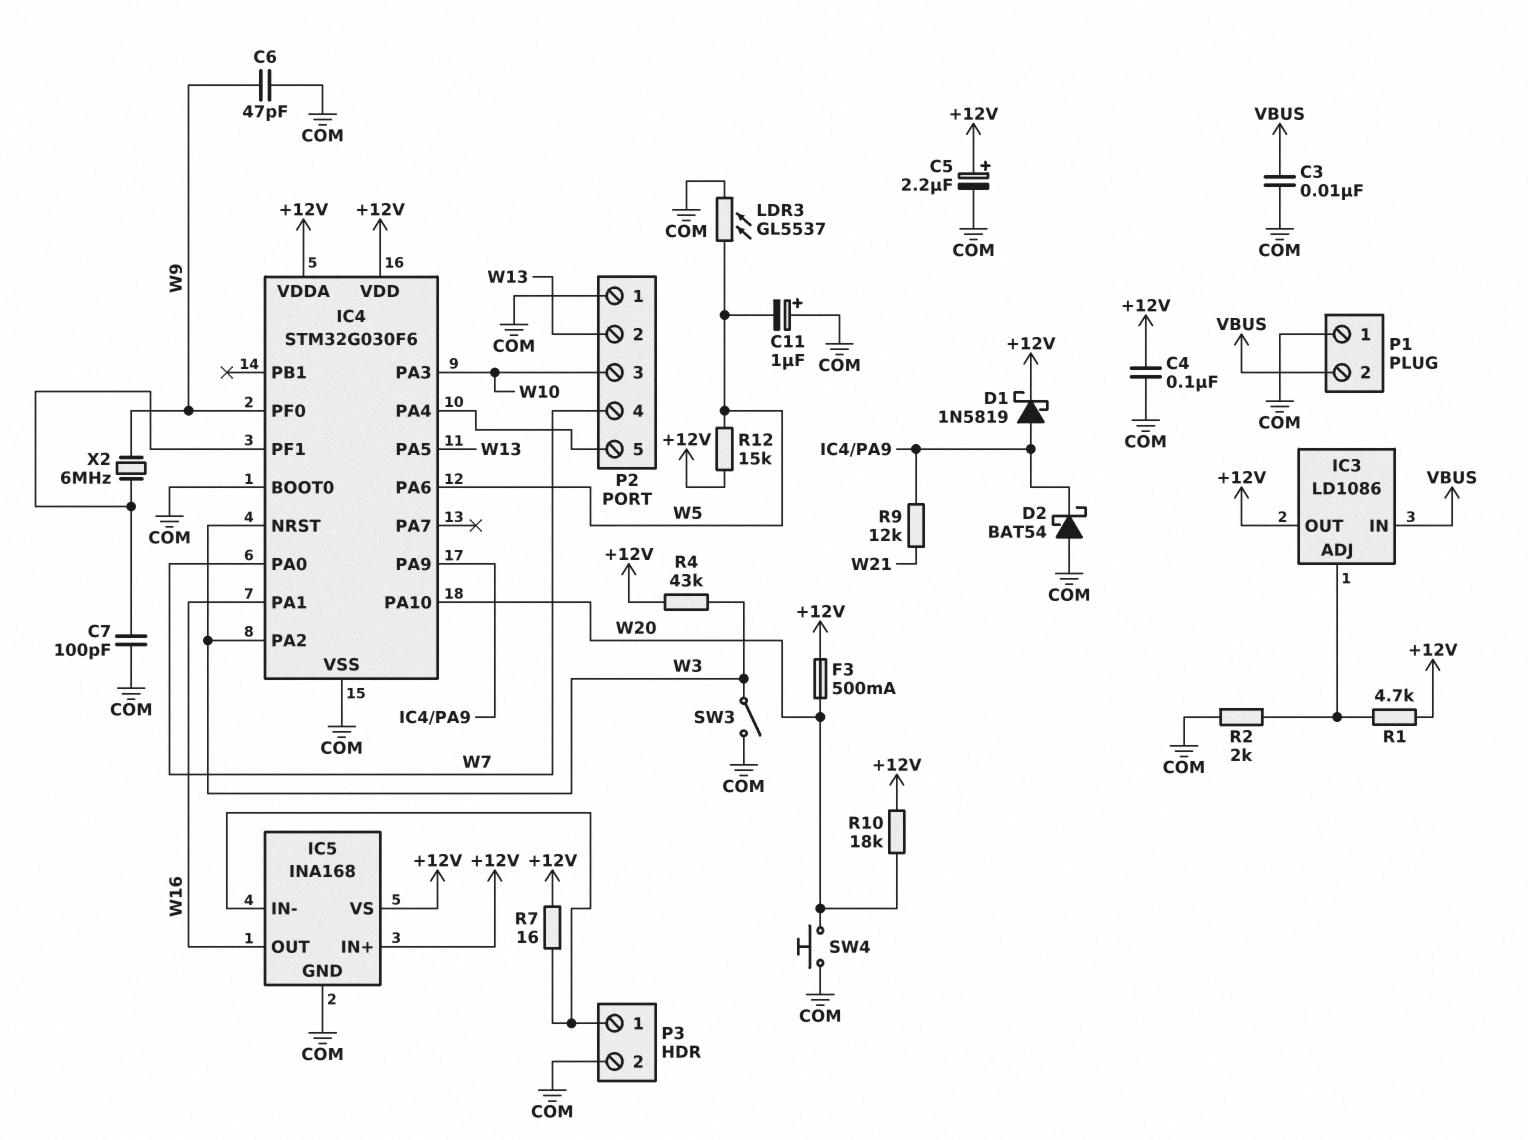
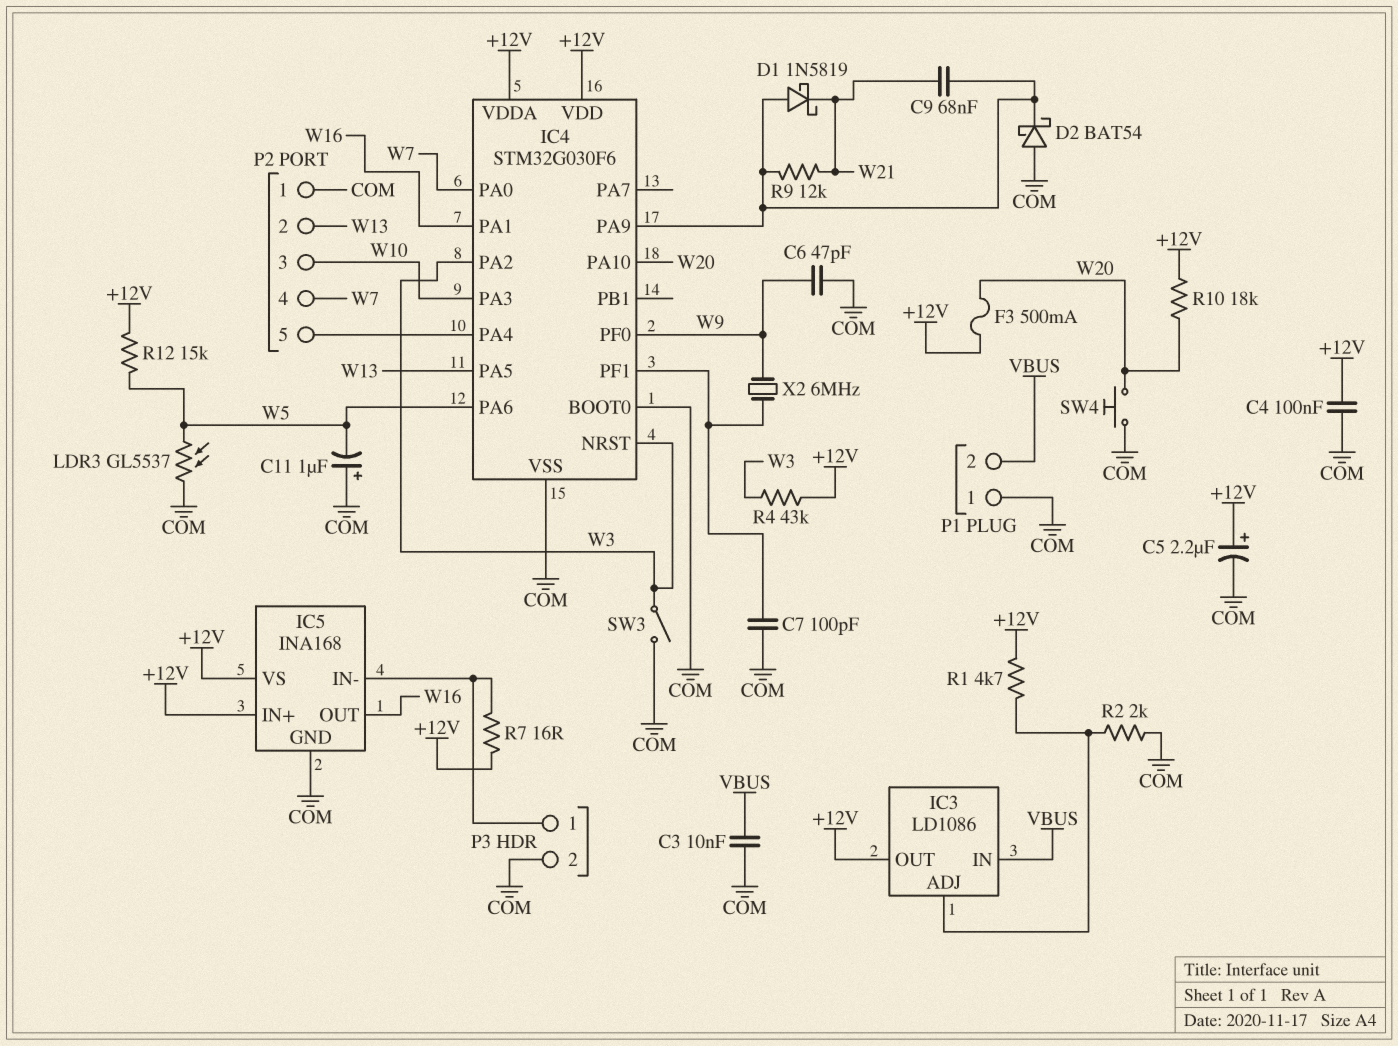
C9: none -> 68nF (IC4/PA9, W21)
D1: schottky 1N5819 (A IC4/PA9, K +12V) -> schottky 1N5819 (A IC4/PA9, K W21)

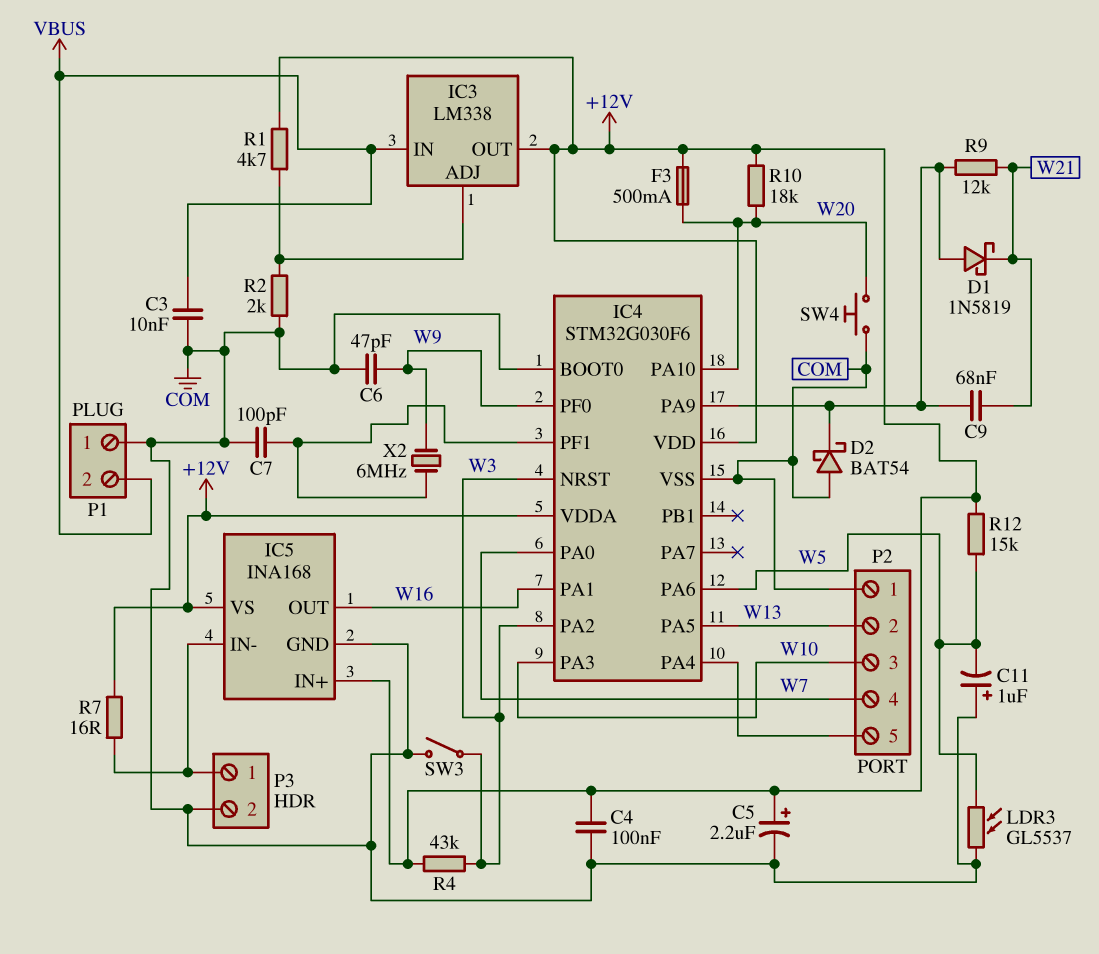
IC3: LD1086 -> LM338

